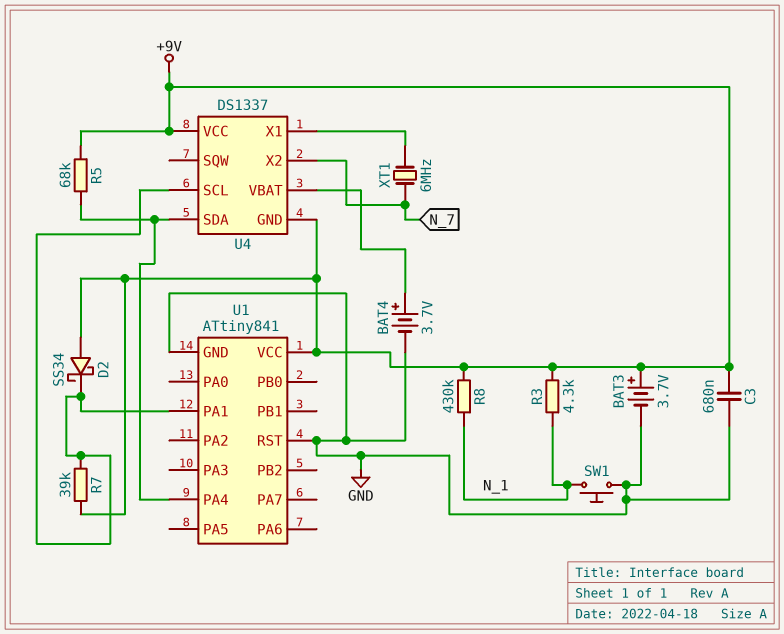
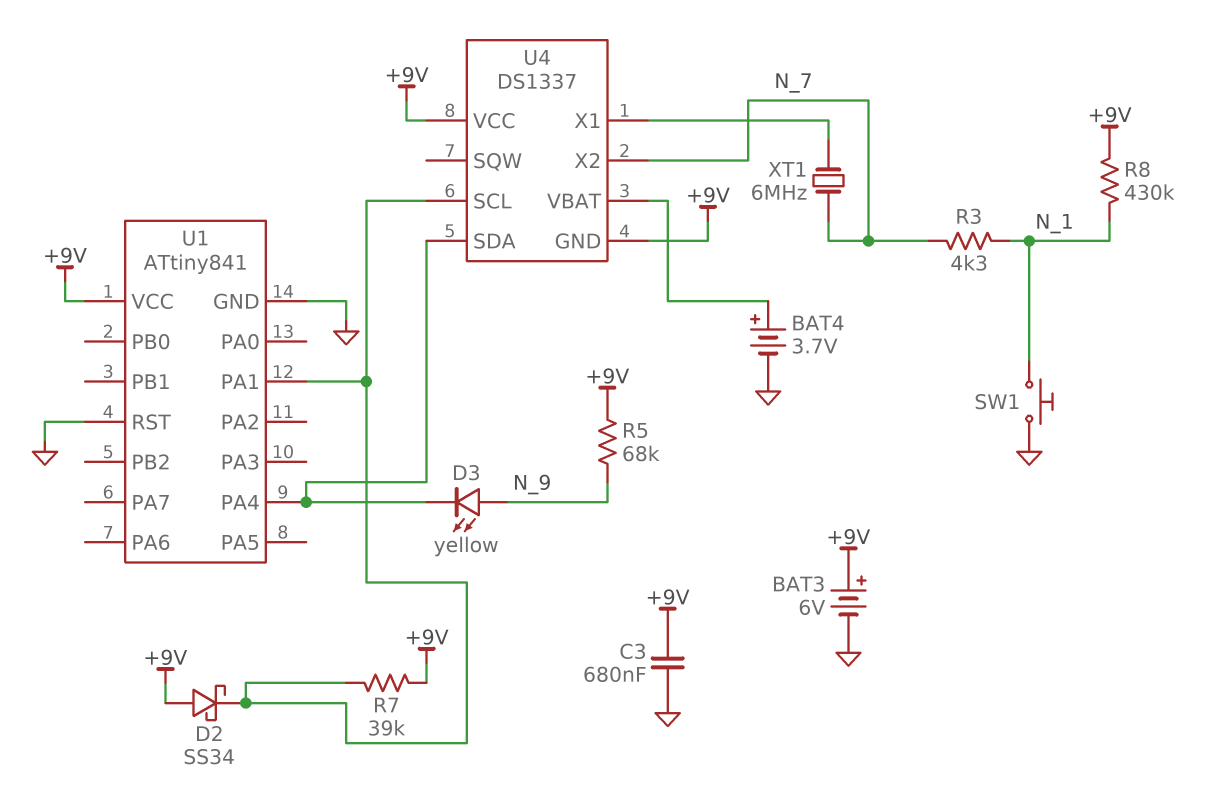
BAT3: 3.7V (plus +9V, minus GND) -> 6V (plus +9V, minus GND)
D3: none -> LED yellow (A N_9, K U1/PA4)
R3: 4.3k (+9V, N_1) -> 4.3k (N_1, N_7)
R5: 68k (+9V, U1/PA4) -> 68k (+9V, N_9)

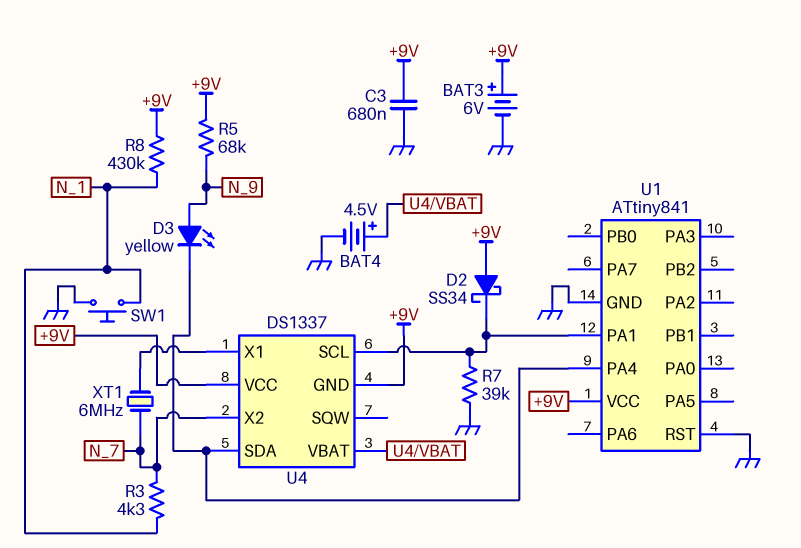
BAT4: 3.7V (plus U4/VBAT, minus GND) -> 4.5V (plus U4/VBAT, minus GND)
R7: 39k (+9V, U1/PA1) -> 39k (GND, U1/PA1)

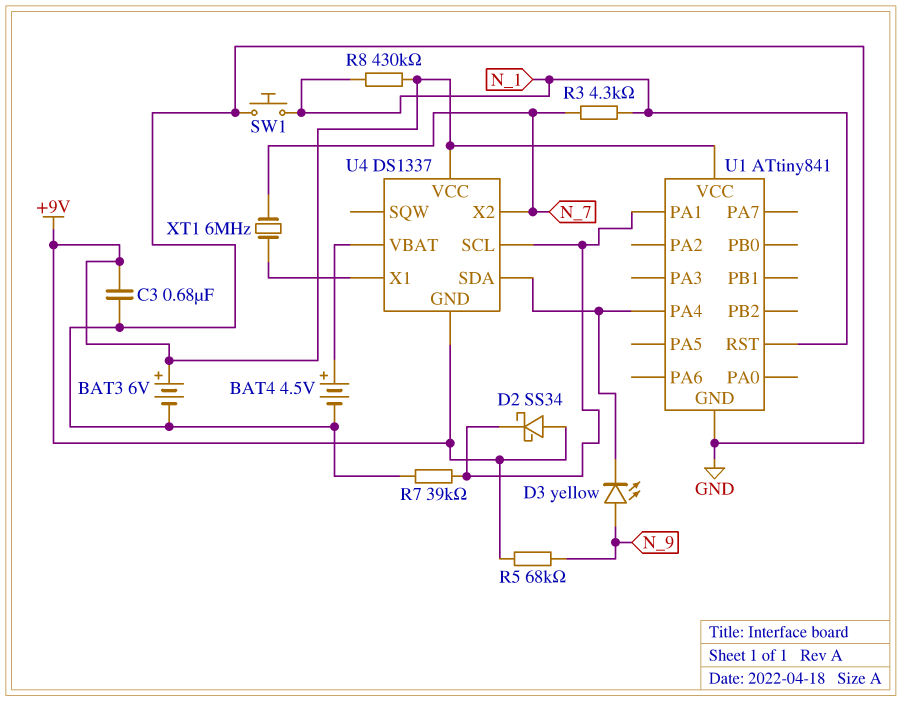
U1 pin RST: GND -> N_1

